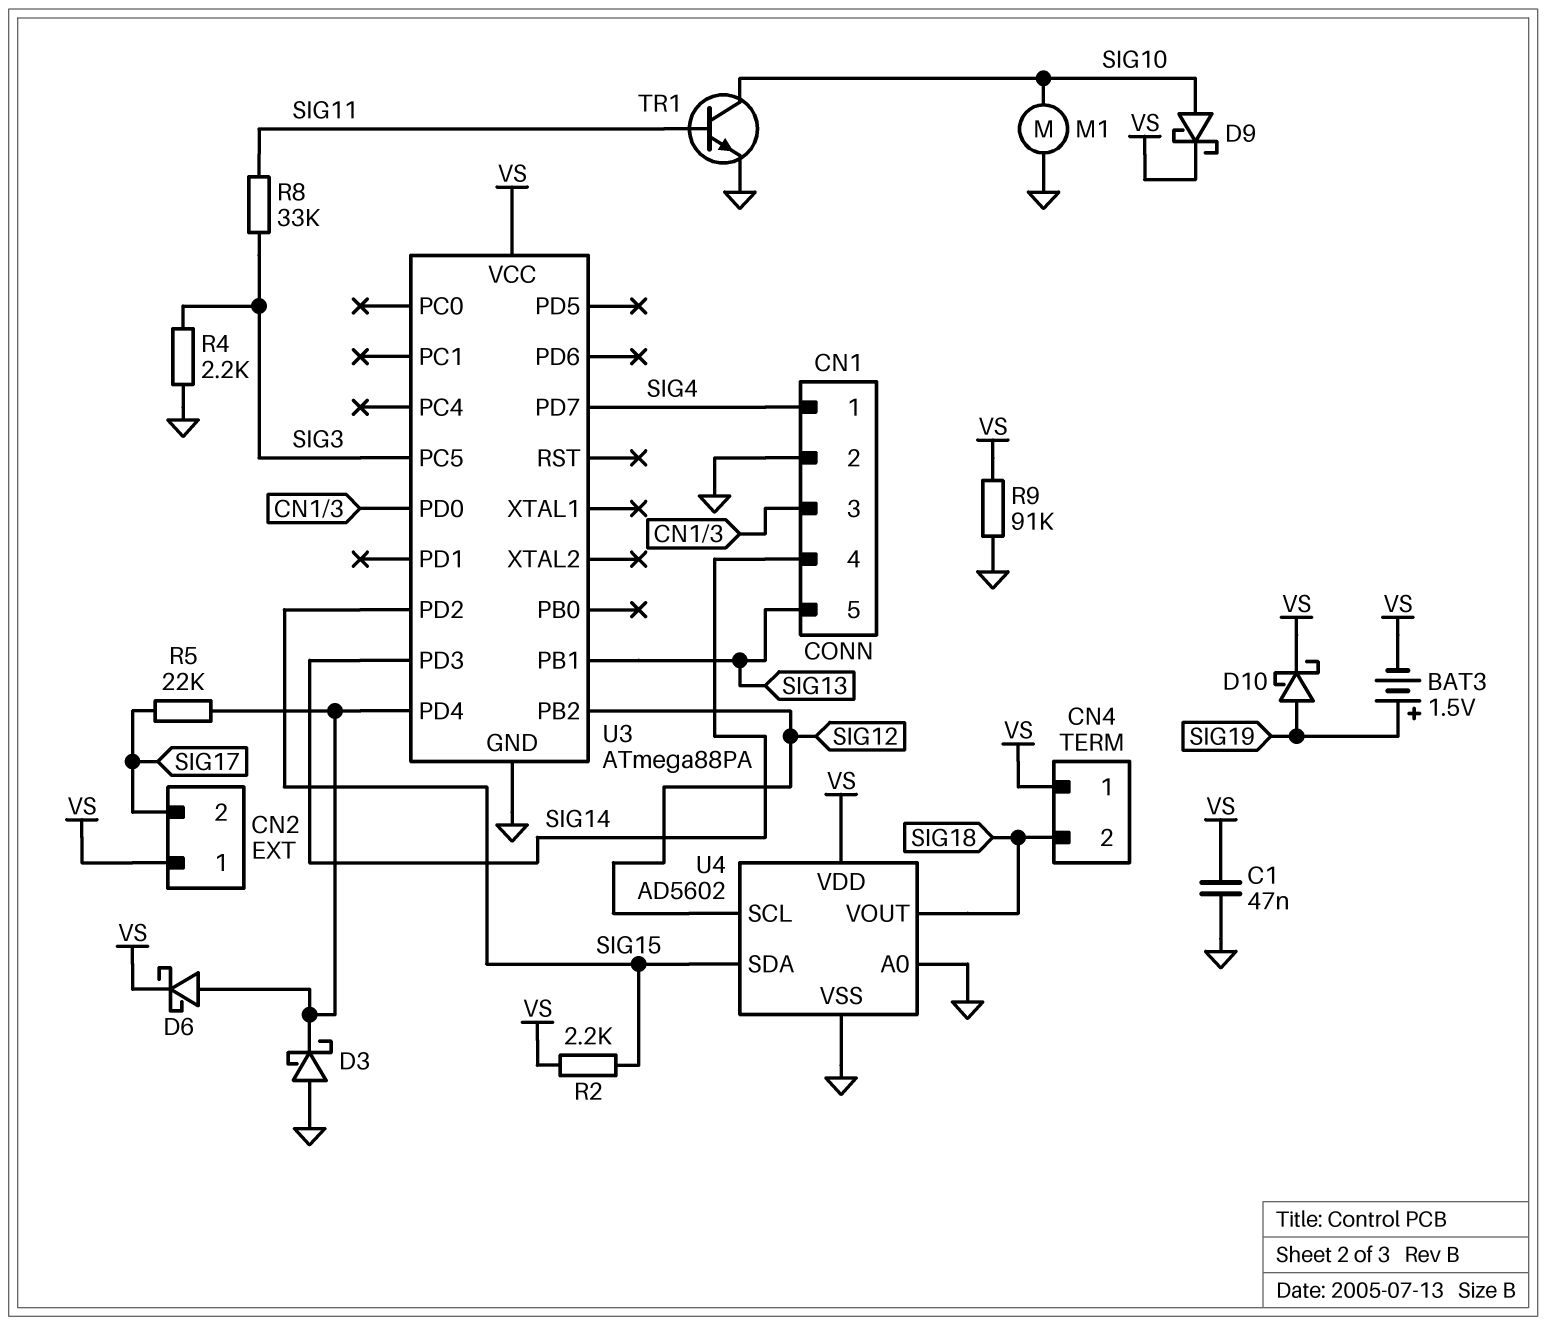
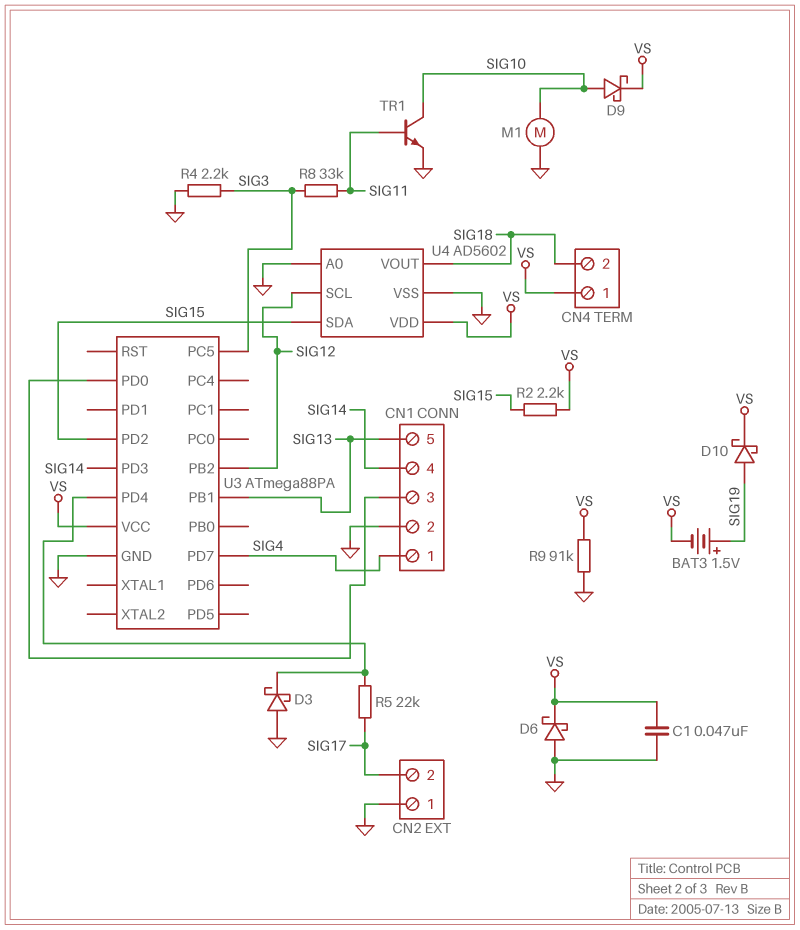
CN2 pin 1: VS -> GND
D6: schottky (A U3/PD4, K VS) -> schottky (A GND, K VS)

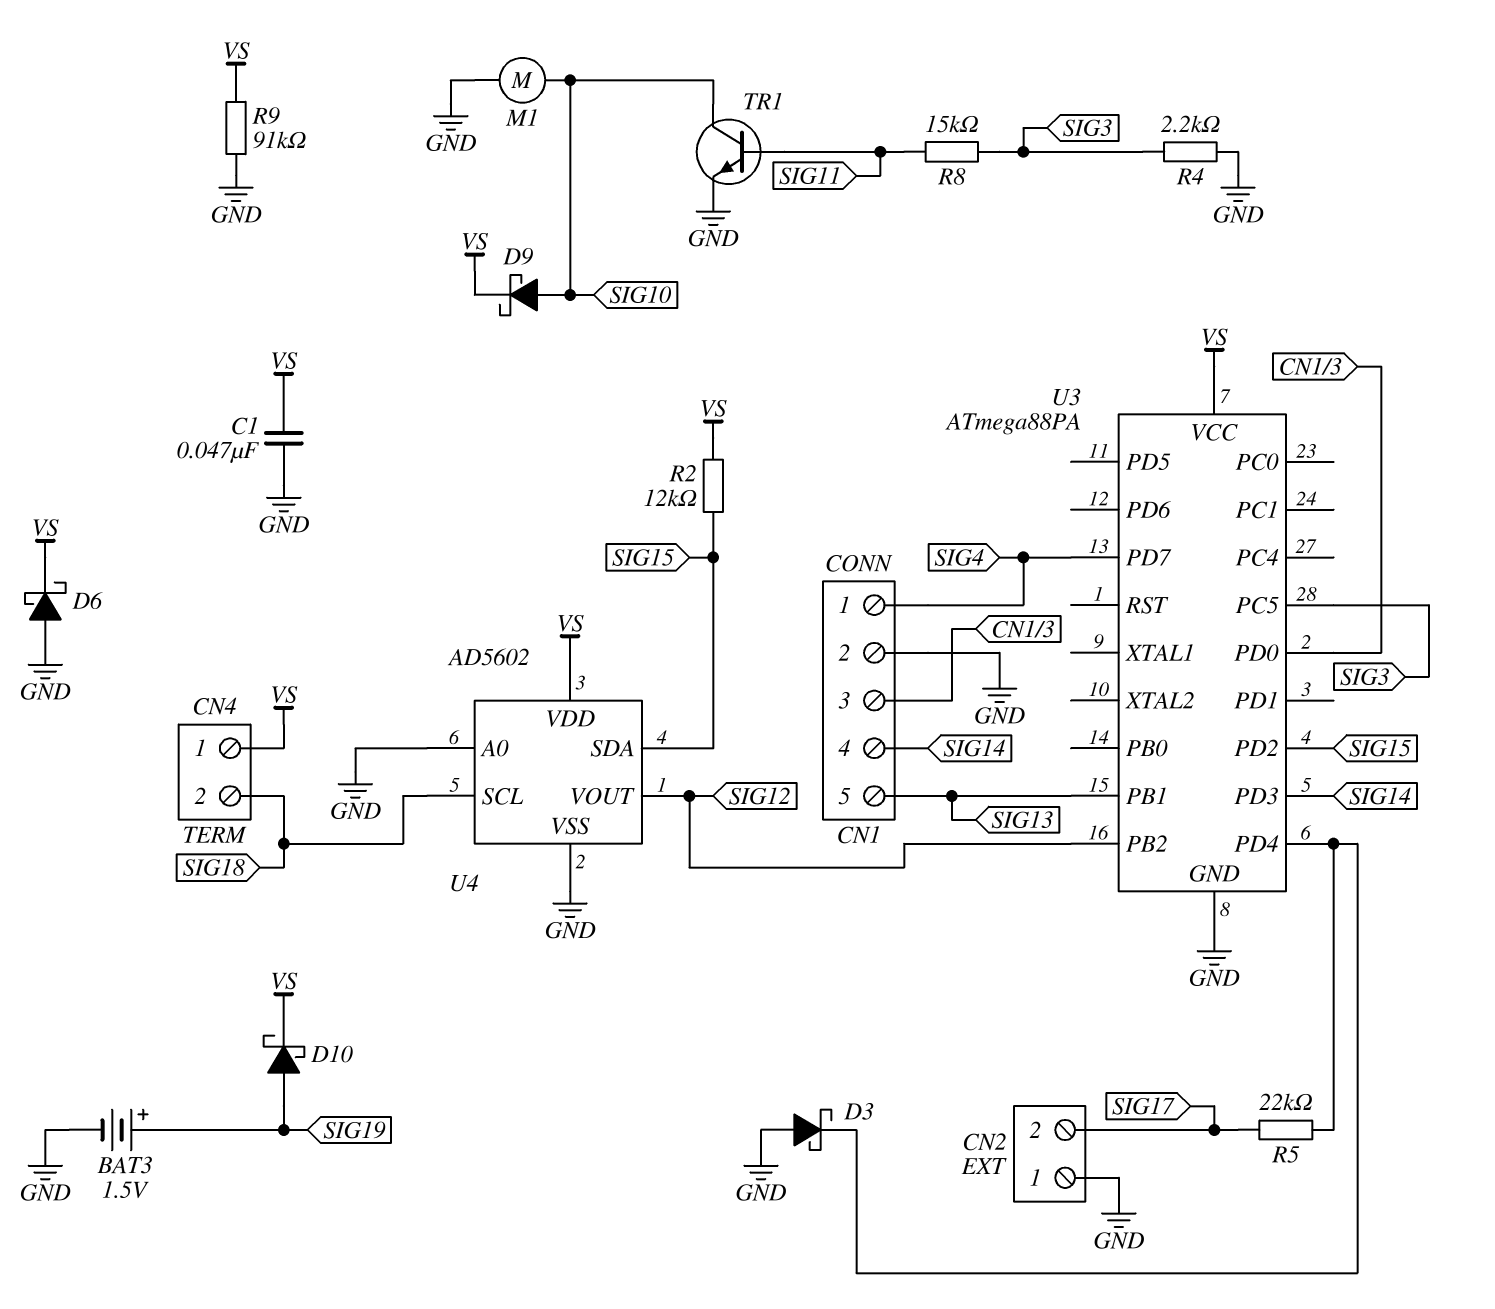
BAT3: 1.5V (plus SIG19, minus VS) -> 1.5V (plus SIG19, minus GND)
R2: 2.2k (SIG15, VS) -> 12k (SIG15, VS)
R8: 33k (SIG3, SIG11) -> 15k (SIG3, SIG11)
U4 pin SCL: SIG12 -> SIG18
U4 pin VOUT: SIG18 -> SIG12

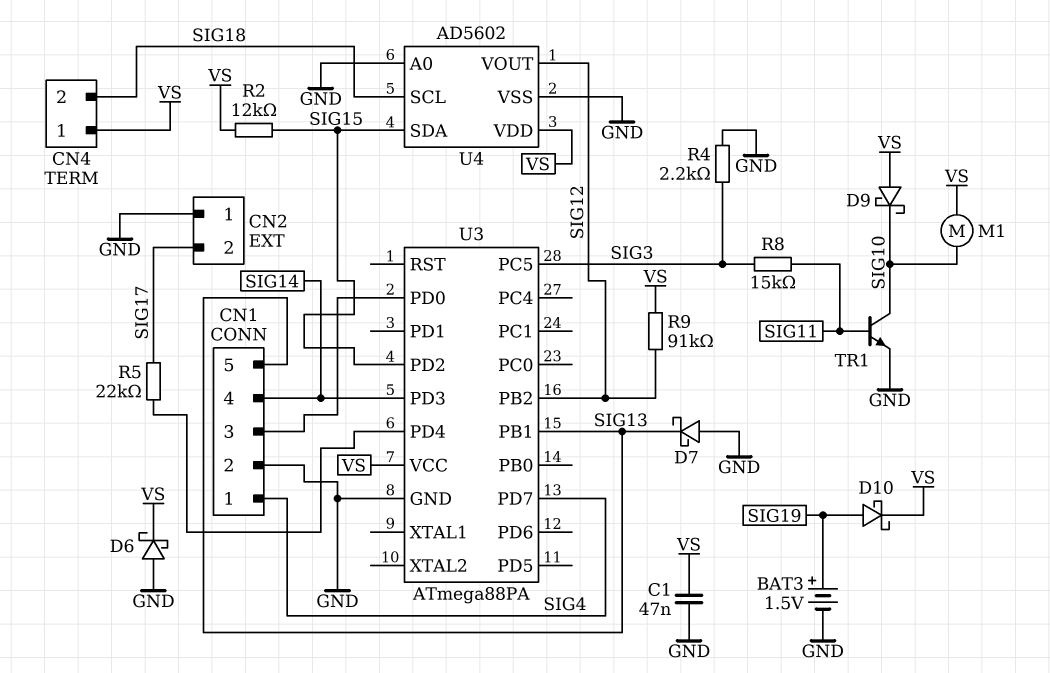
D3: schottky (A GND, K U3/PD4) -> none
D7: none -> schottky (A GND, K SIG13)
D9: schottky (A SIG10, K VS) -> schottky (A VS, K SIG10)
M1: motor (GND, SIG10) -> motor (SIG10, VS)
R9: 91k (GND, VS) -> 91k (SIG12, VS)

